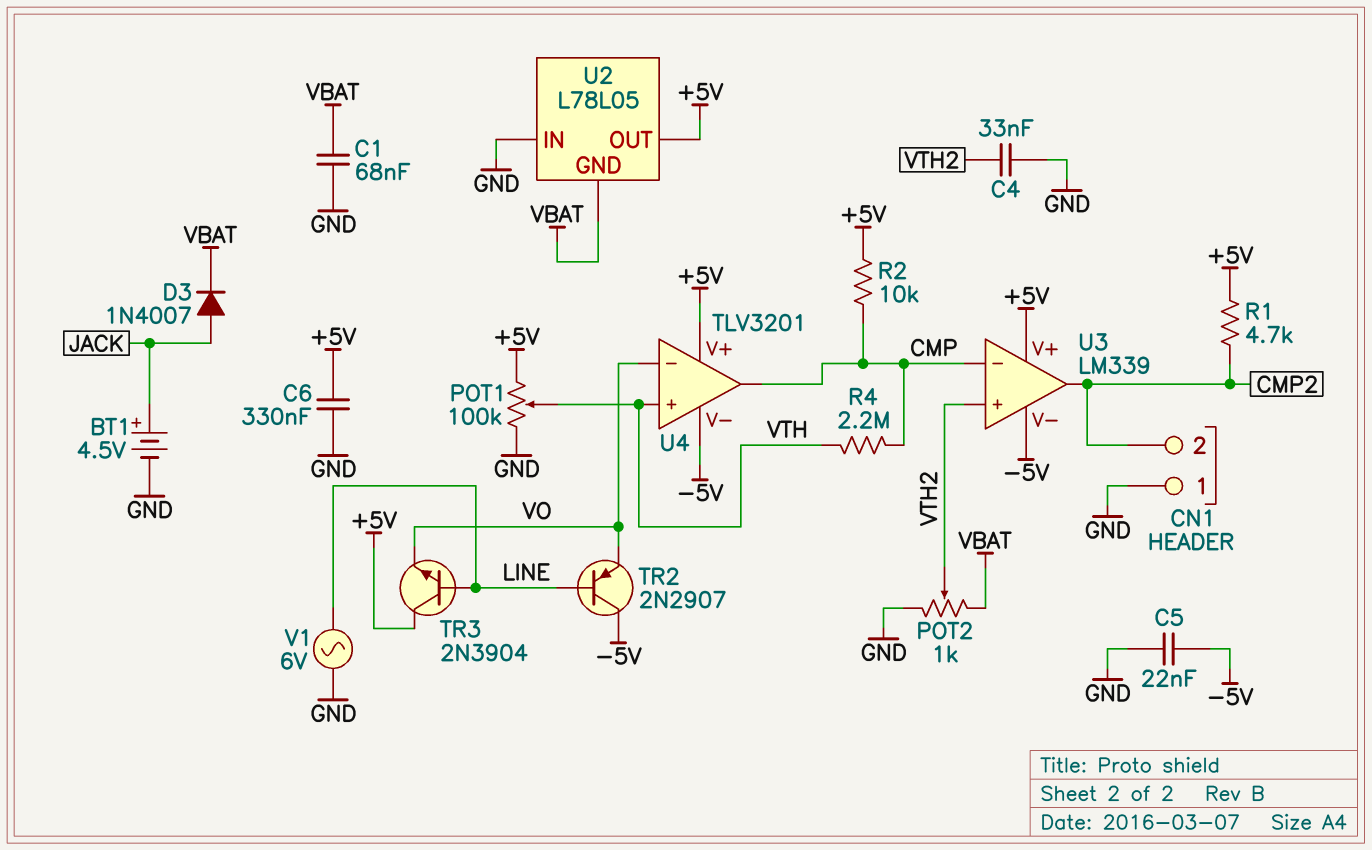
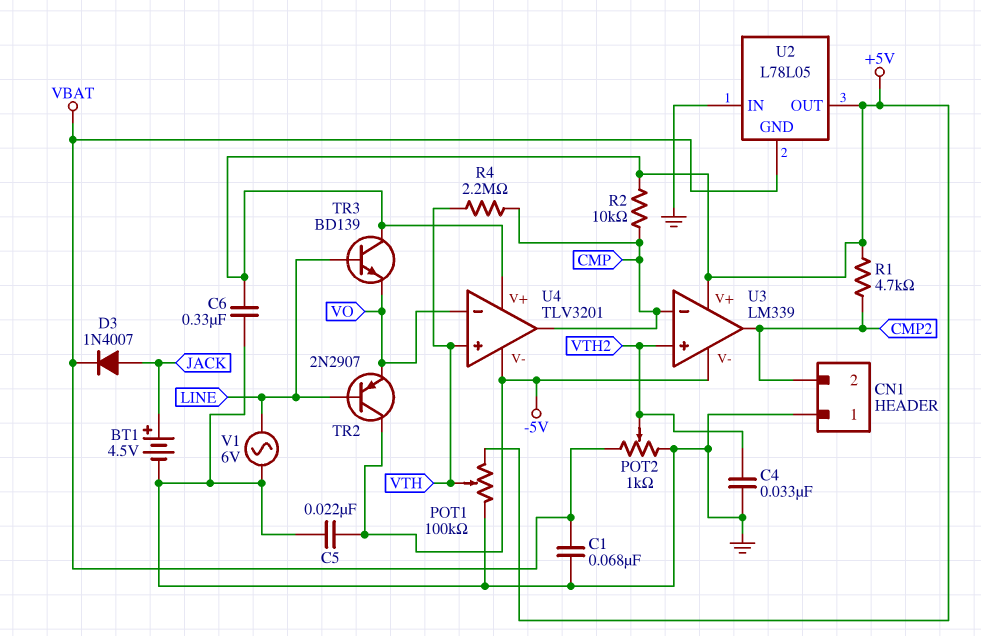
TR3: NPN 2N3904 (B LINE, C +5V, E VO) -> NPN BD139 (B LINE, C +5V, E VO)

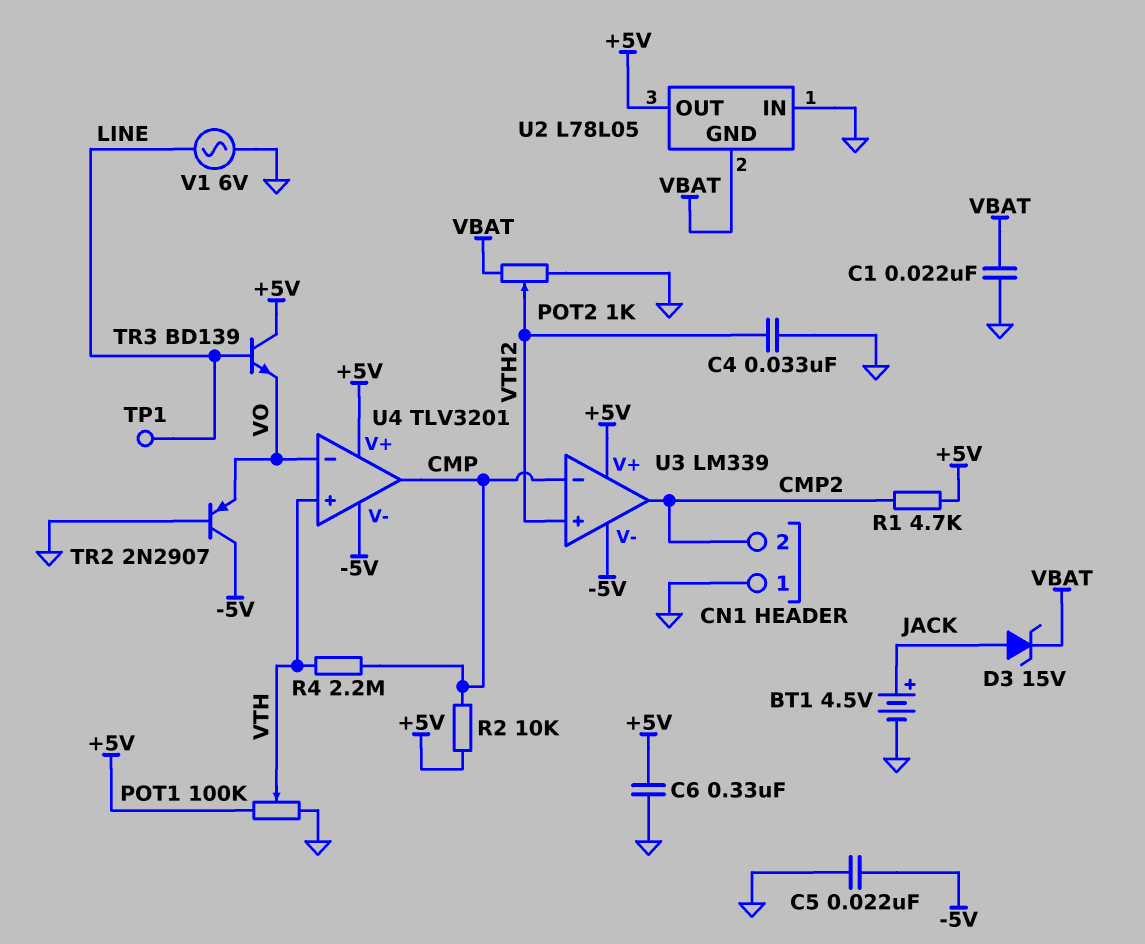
C1: 68nF (GND, VBAT) -> 22nF (GND, VBAT)
D3: diode 1N4007 (A JACK, K VBAT) -> zener 15V (A JACK, K VBAT)
TP1: none -> test point (LINE)
TR2: PNP 2N2907 (B LINE, C -5V, E VO) -> PNP 2N2907 (B GND, C -5V, E VO)

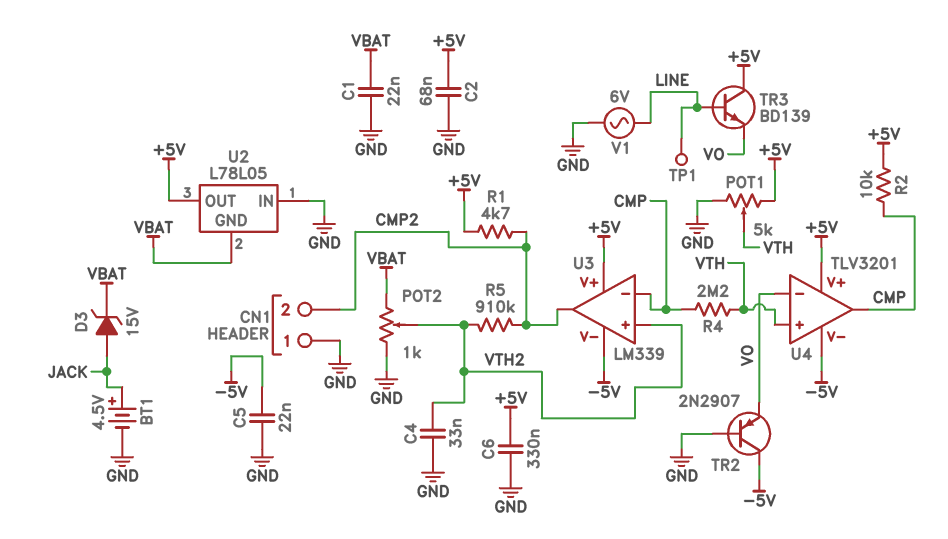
C2: none -> 68nF (+5V, GND)
POT1: 100k (+5V, GND, wiper VTH) -> 5k (+5V, GND, wiper VTH)
R5: none -> 910k (CMP2, VTH2)

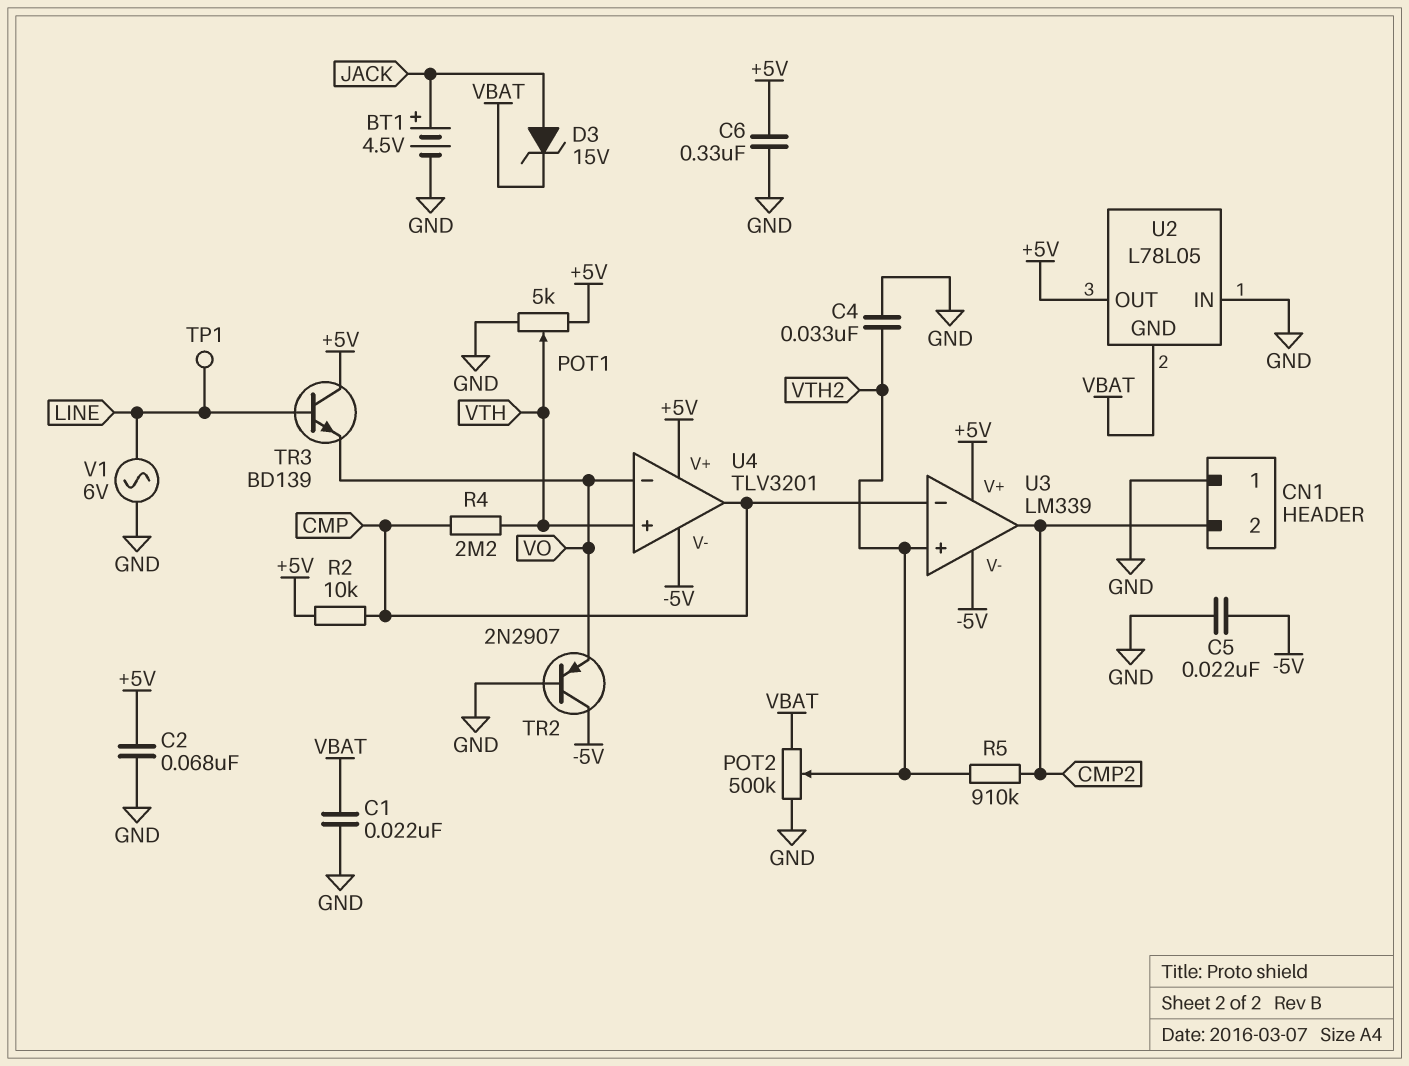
POT2: 1k (GND, VBAT, wiper VTH2) -> 500k (GND, VBAT, wiper VTH2)
R1: 4.7k (+5V, CMP2) -> none

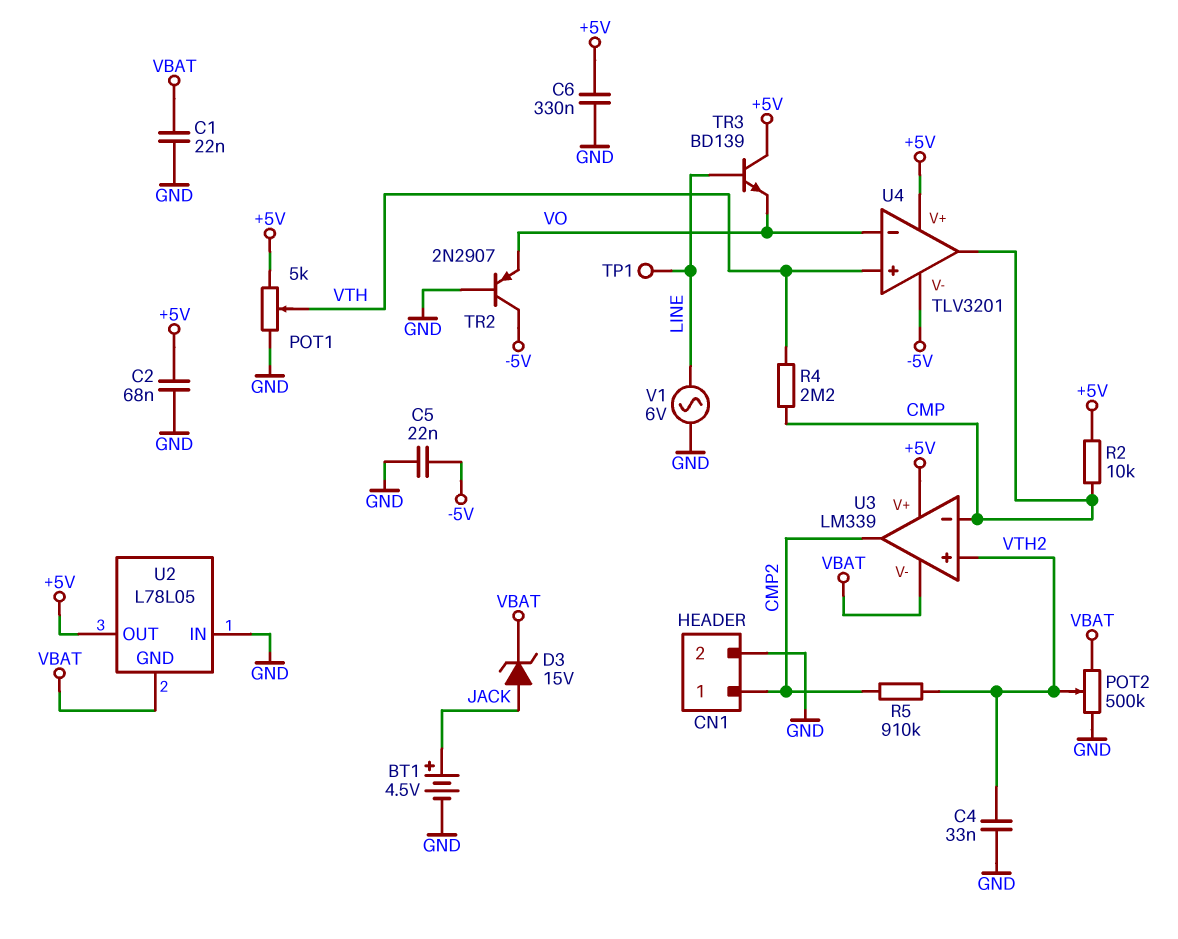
CN1 pin 1: GND -> CMP2
CN1 pin 2: CMP2 -> GND
U3 pin V-: -5V -> VBAT

